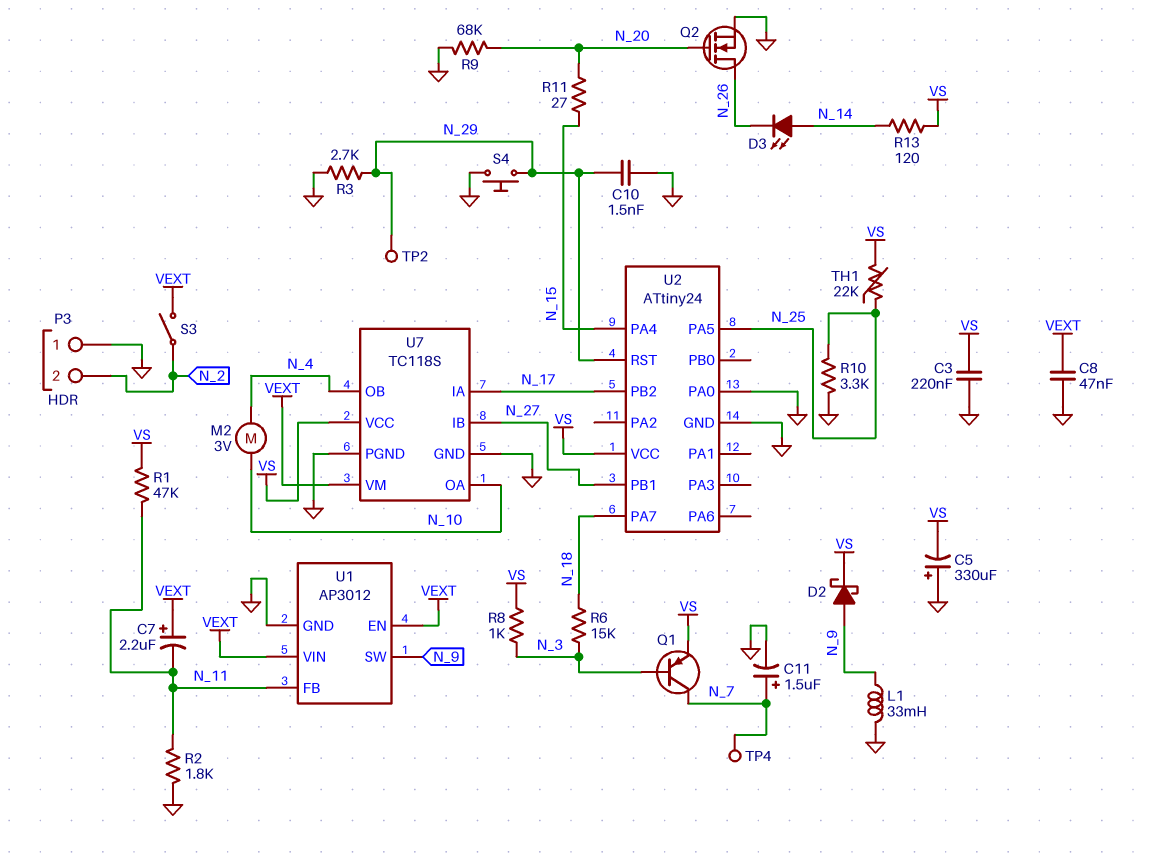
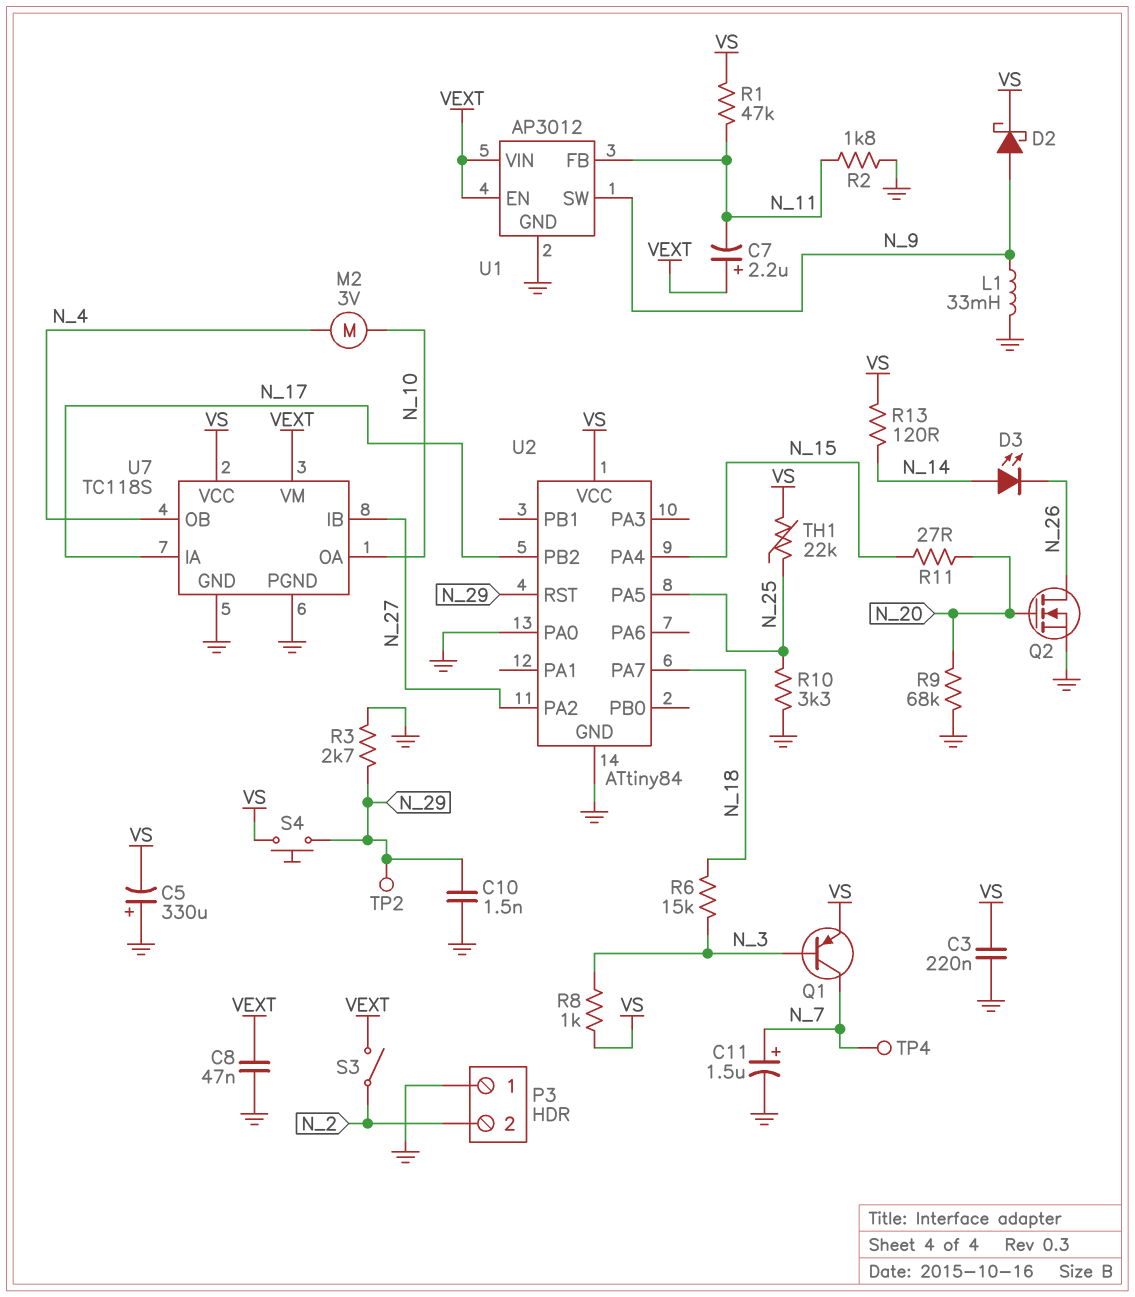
S4: button (GND, N_29) -> button (N_29, VS)
U2: ATtiny24 -> ATtiny84
U2 pin PA2: none -> N_27
U2 pin PB1: N_27 -> none

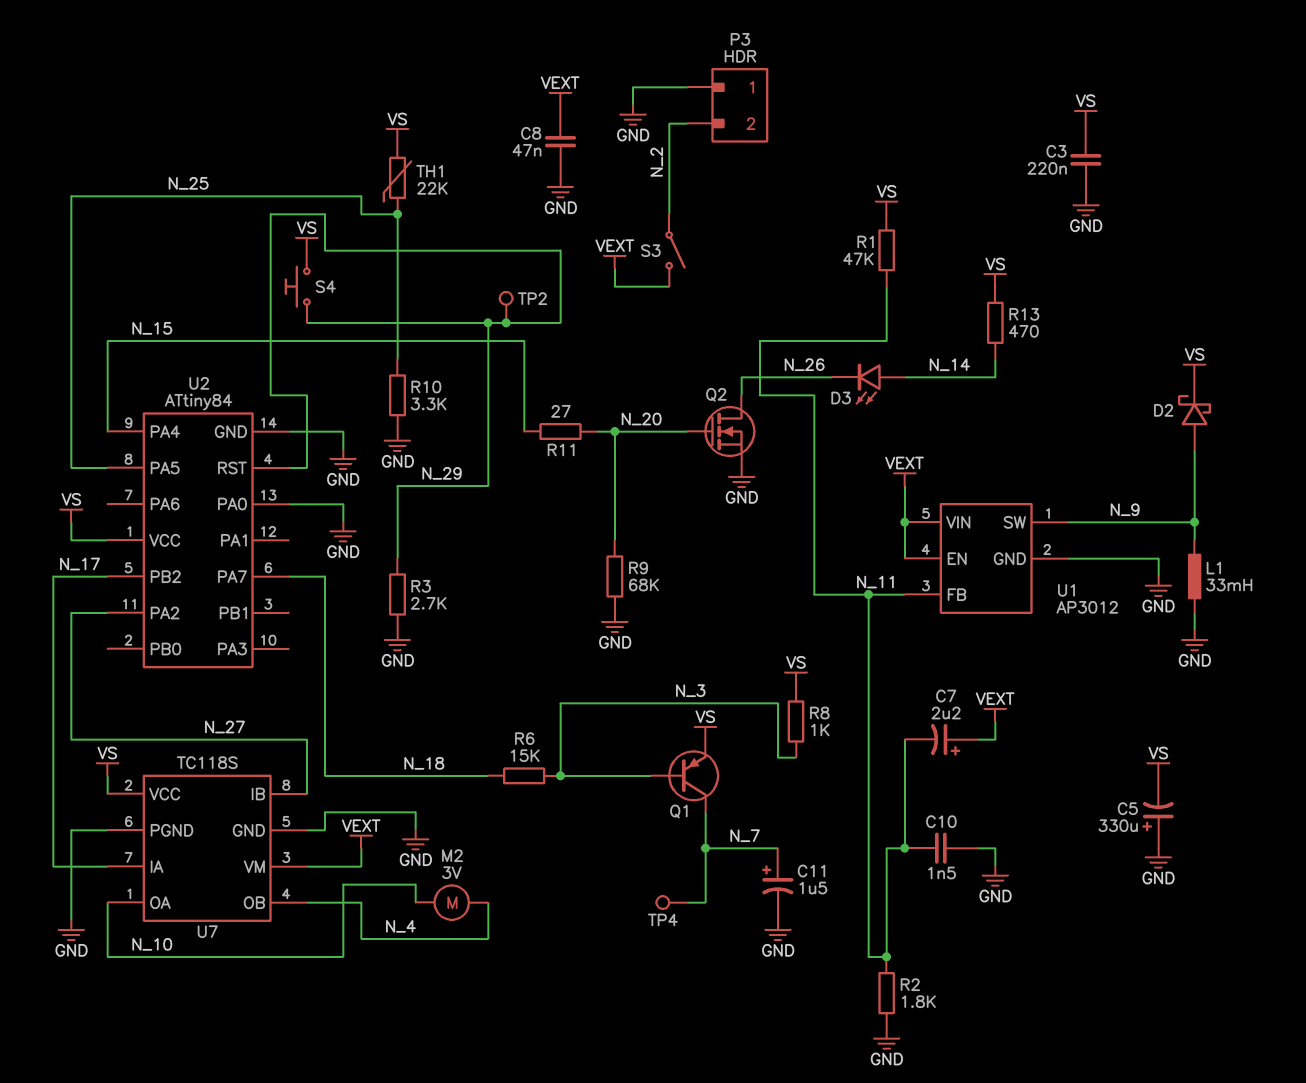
C10: 1.5nF (GND, N_29) -> 1.5nF (GND, N_11)
R13: 120 (N_14, VS) -> 470 (N_14, VS)

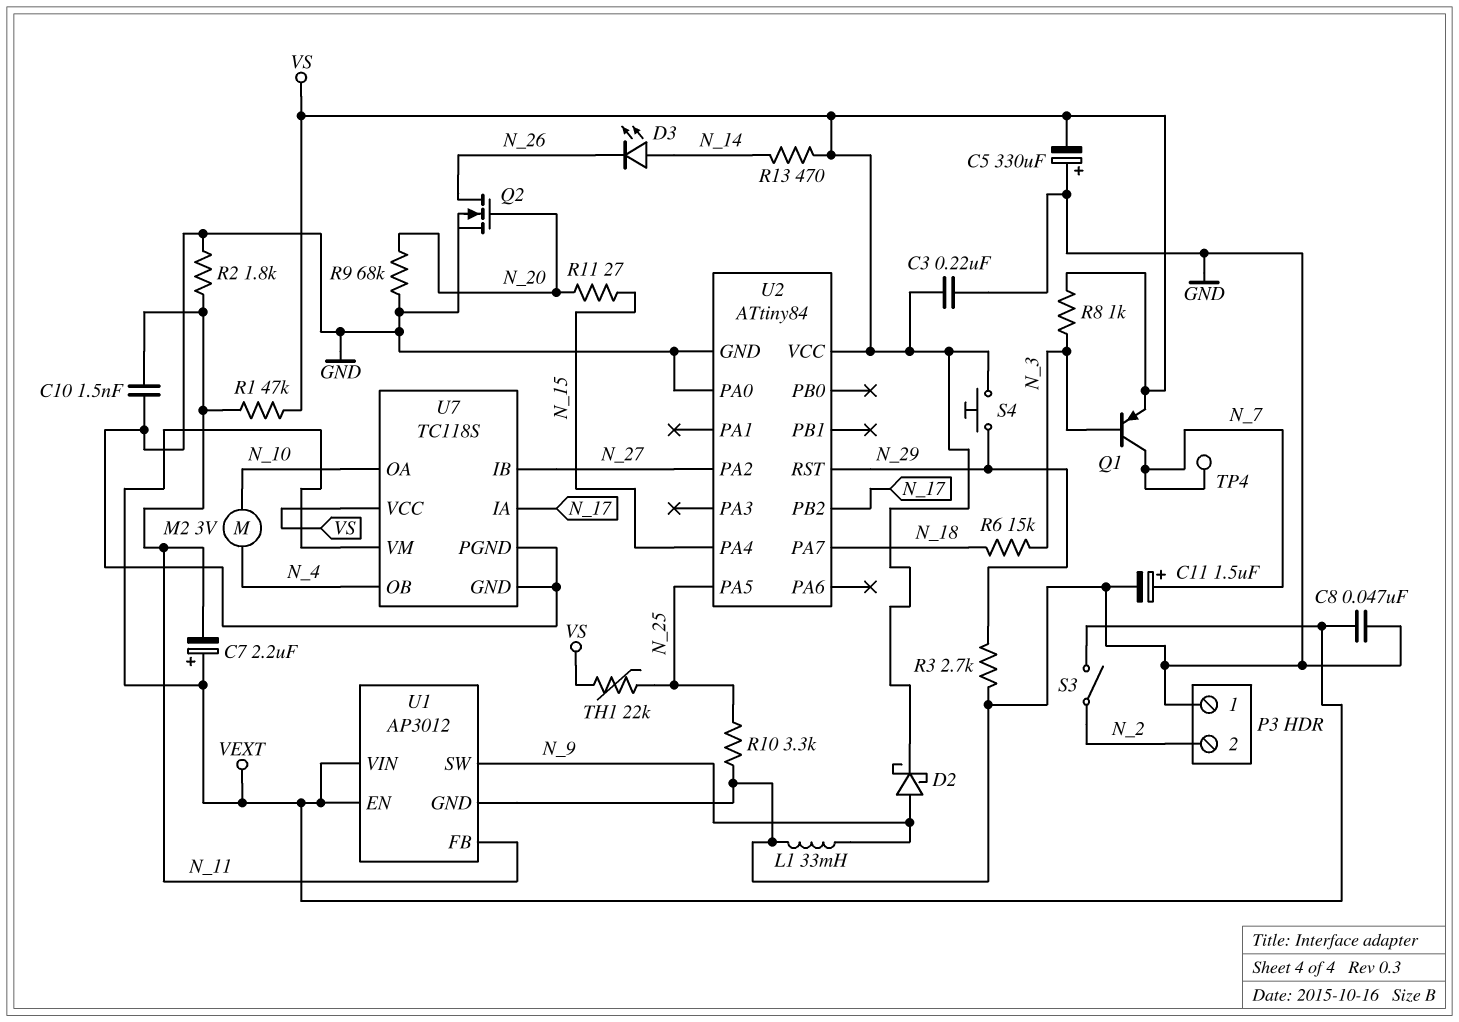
TP2: test point (N_29) -> none

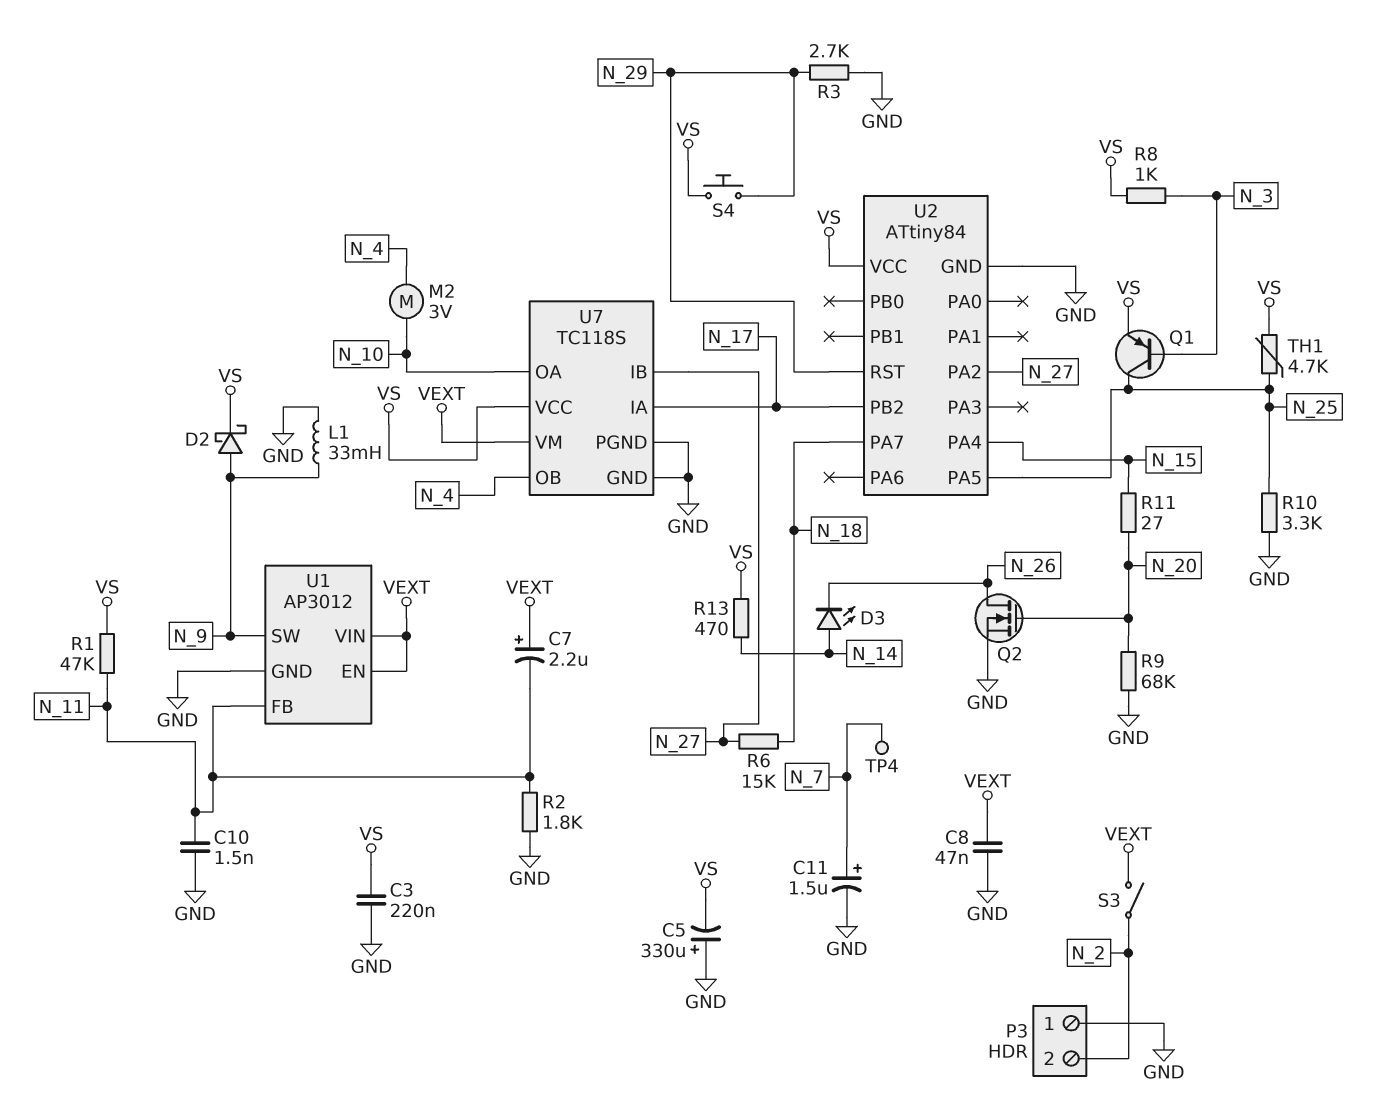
Q1: PNP (B N_3, C N_7, E VS) -> PNP (B N_3, C N_25, E VS)
R6: 15k (N_3, N_18) -> 15k (N_18, N_27)
TH1: 22k (N_25, VS) -> 4.7k (N_25, VS)
U2 pin PA0: GND -> none

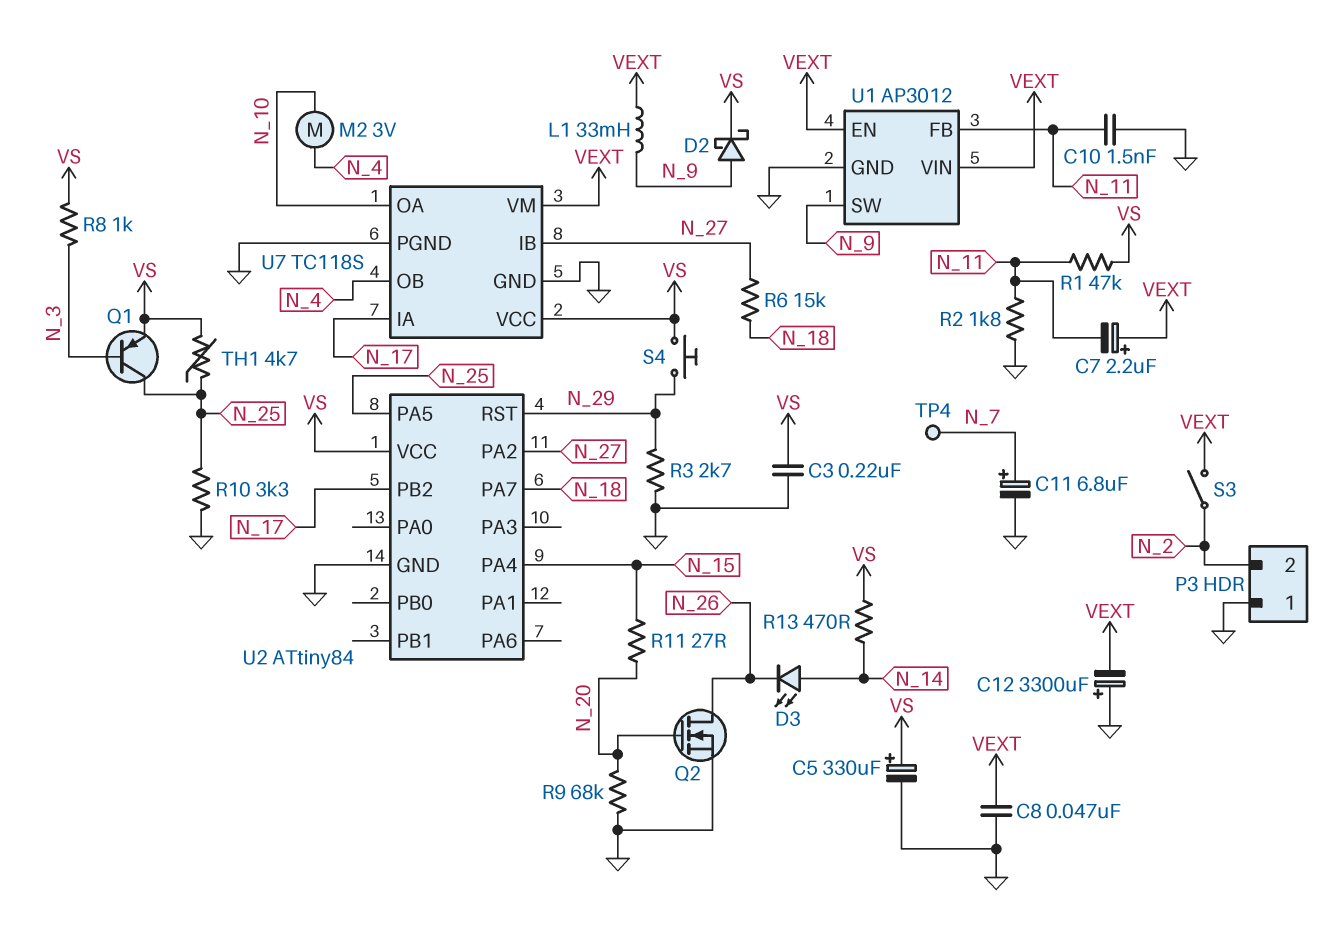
C5: 330uF (plus GND, minus VS) -> 330uF (plus VS, minus GND)
C11: 1.5uF (plus N_7, minus GND) -> 6.8uF (plus N_7, minus GND)
C12: none -> 3300uF (plus GND, minus VEXT)
L1: 33mH (GND, N_9) -> 33mH (N_9, VEXT)

